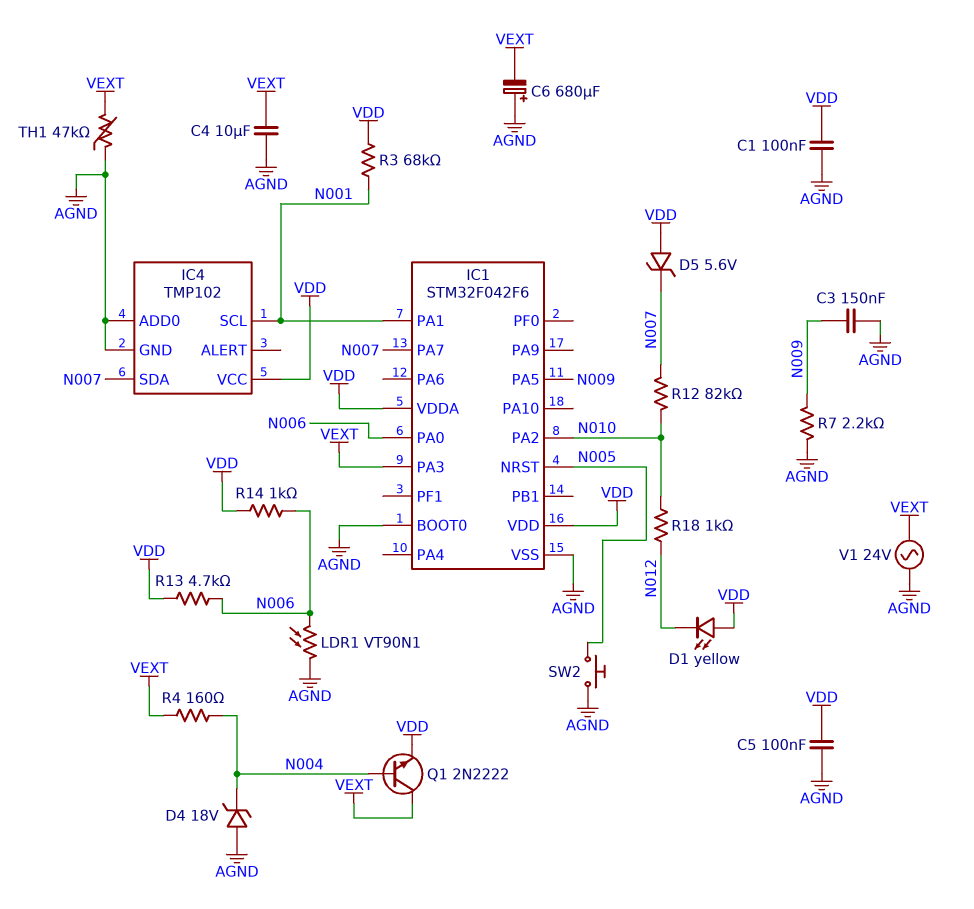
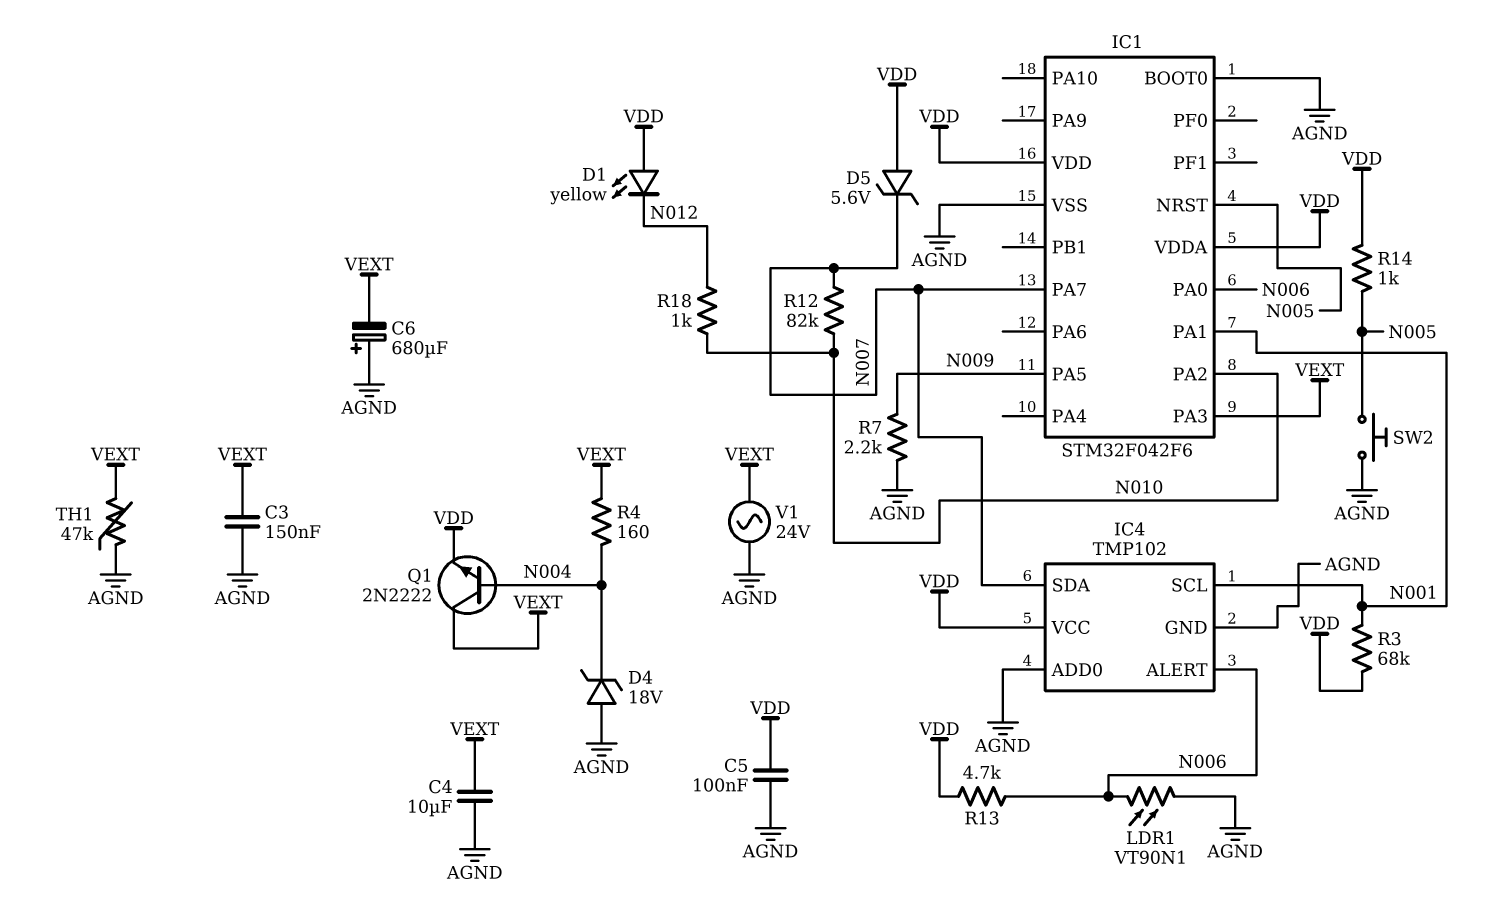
C1: 100nF (AGND, VDD) -> none
C3: 150nF (AGND, N009) -> 150nF (AGND, VEXT)
IC4 pin ALERT: none -> N006
R14: 1k (N006, VDD) -> 1k (N005, VDD)

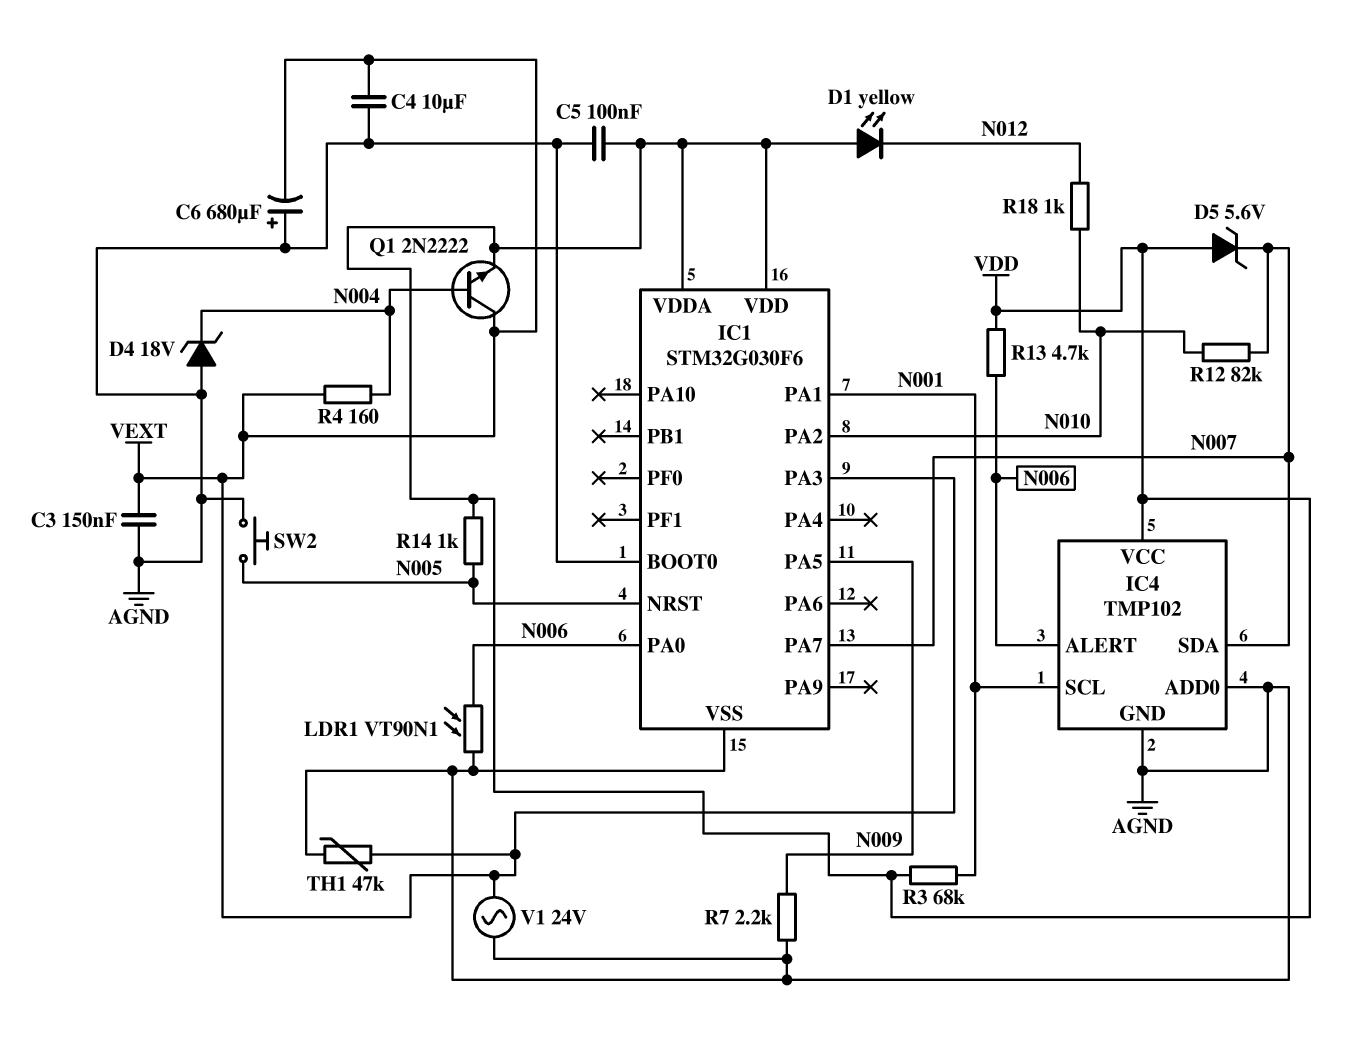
IC1: STM32F042F6 -> STM32G030F6

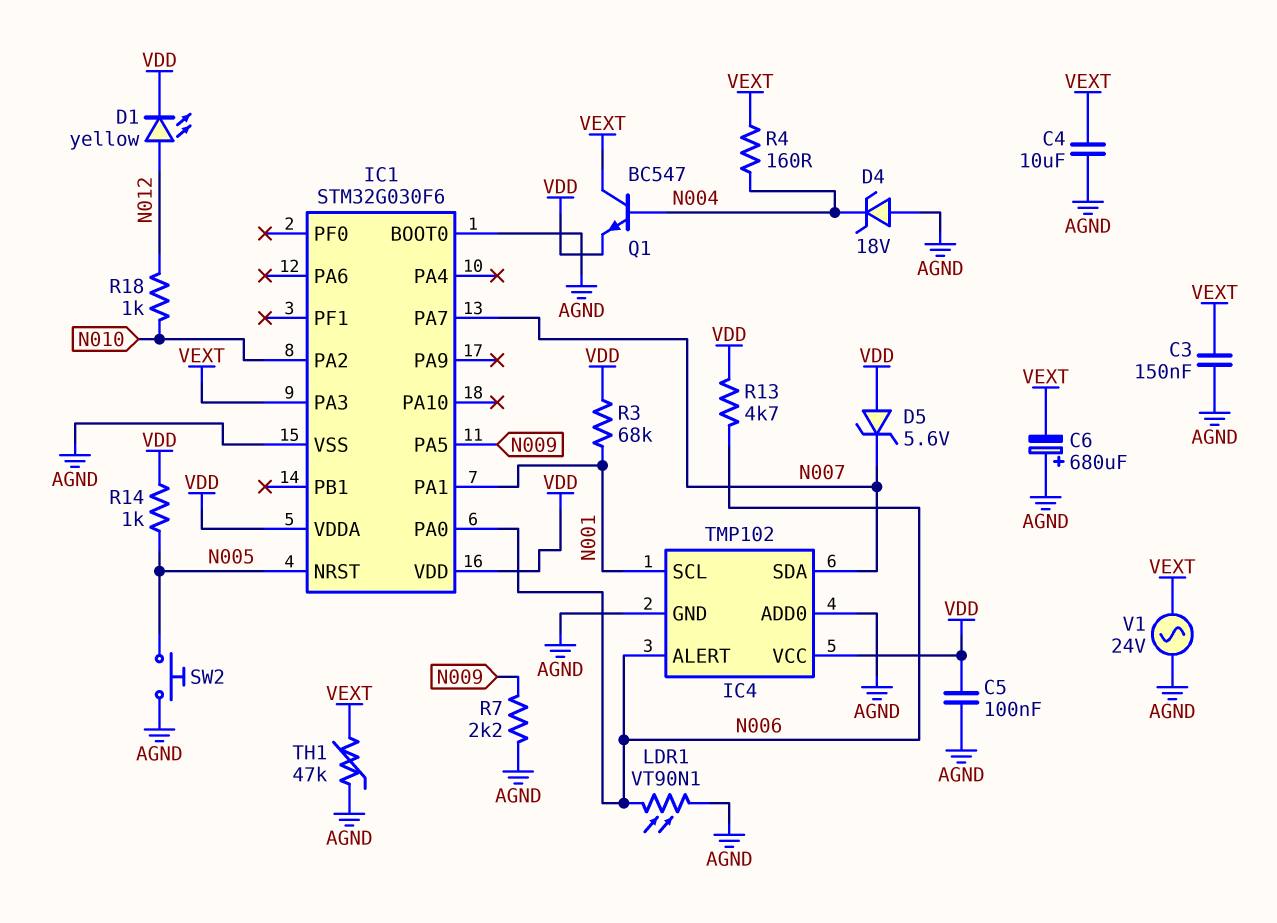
D1: LED yellow (A VDD, K N012) -> LED yellow (A N012, K VDD)
Q1: NPN 2N2222 (B N004, C VEXT, E VDD) -> NPN BC547 (B N004, C VEXT, E VDD)
R12: 82k (N007, N010) -> none

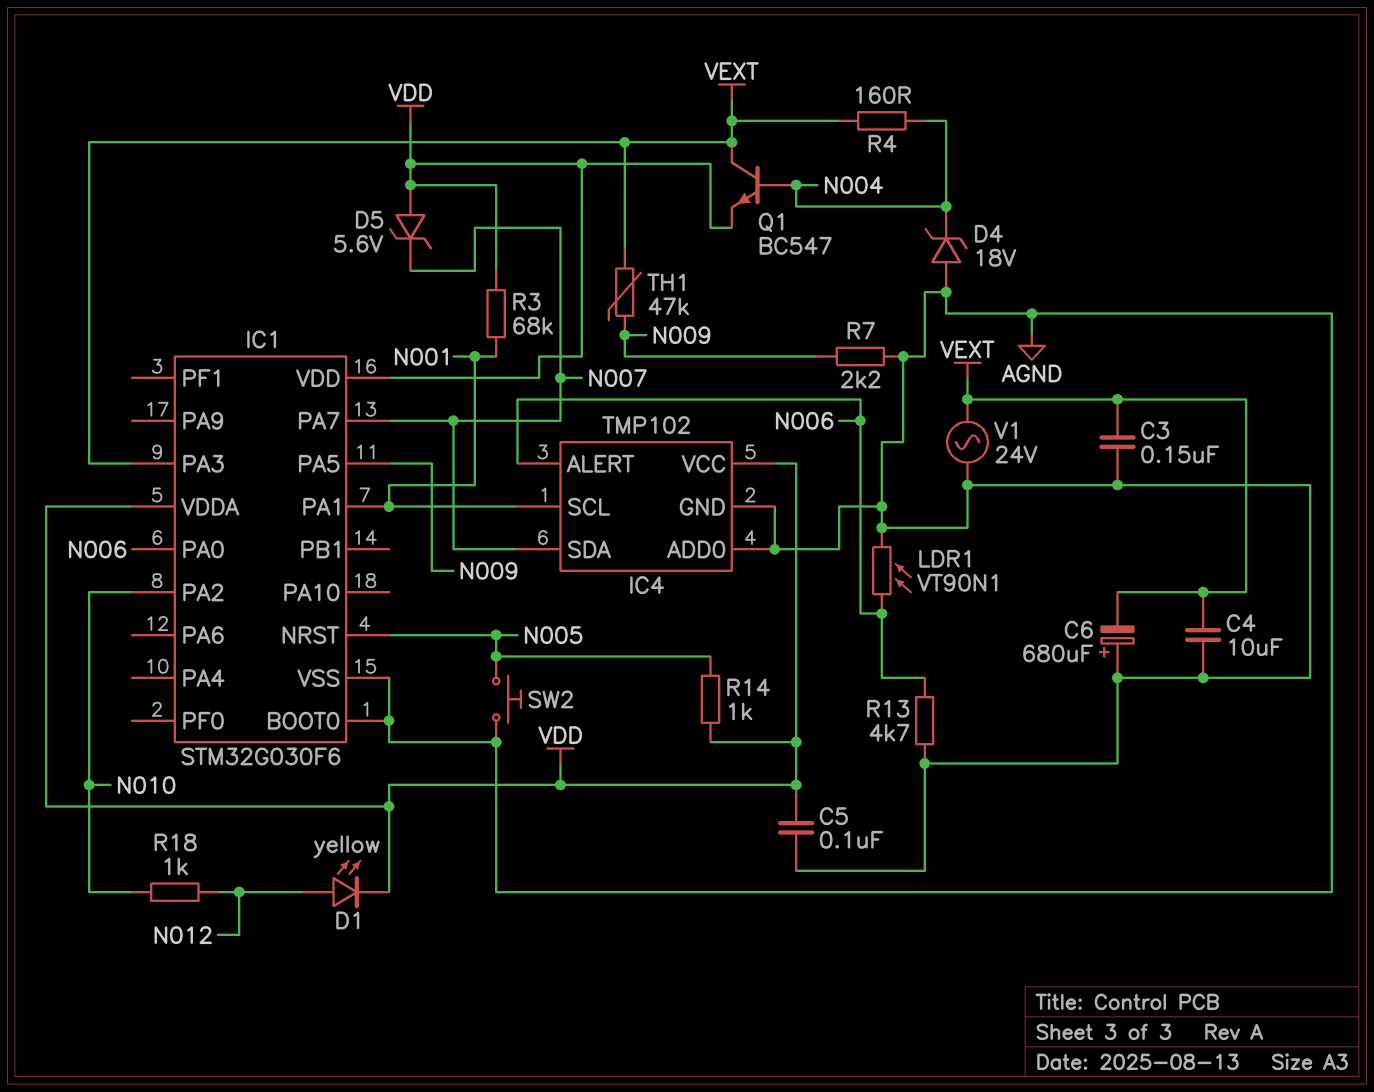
R13: 4.7k (N006, VDD) -> 4.7k (AGND, N006)
TH1: 47k (AGND, VEXT) -> 47k (N009, VEXT)

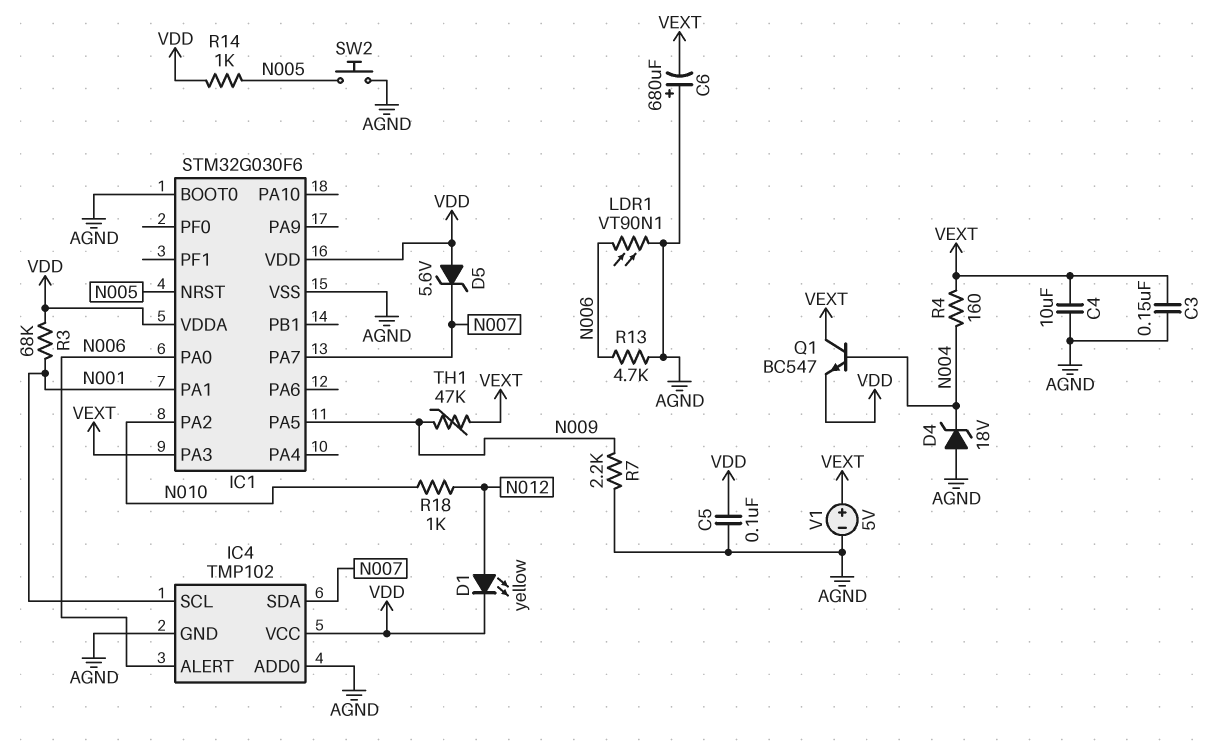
V1: AC 24V (AGND, VEXT) -> 5V (plus VEXT, minus AGND)

